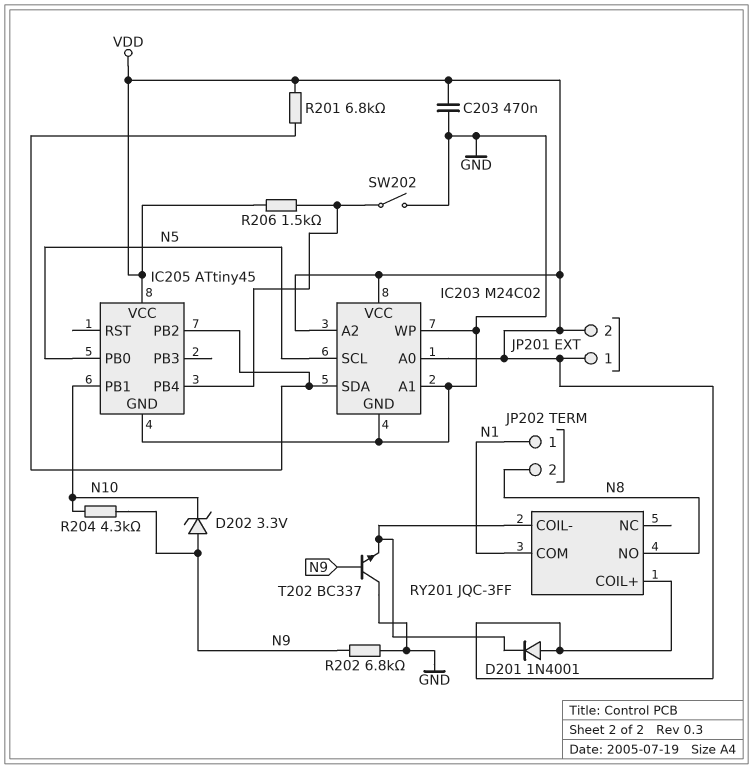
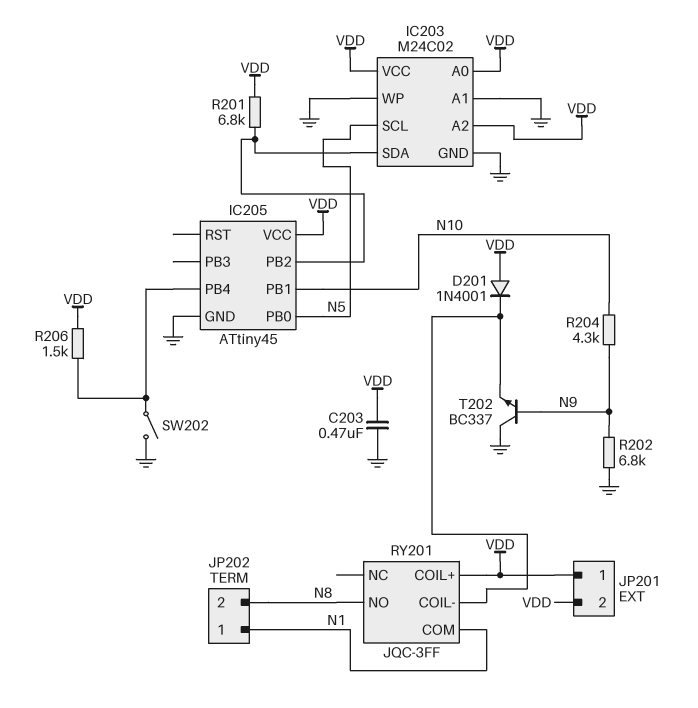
D202: zener 3.3V (A N9, K N10) -> none

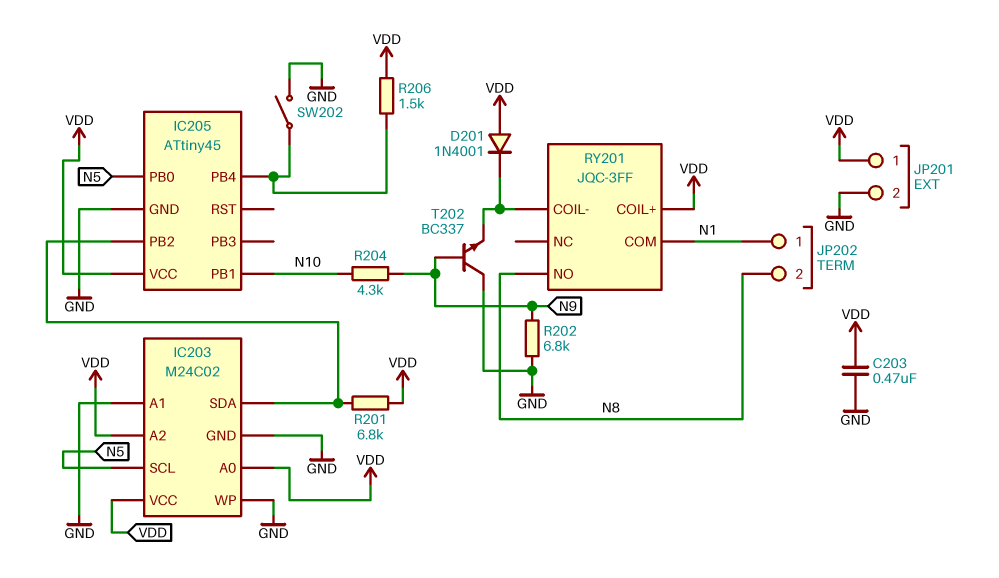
JP201 pin 2: VDD -> GND

